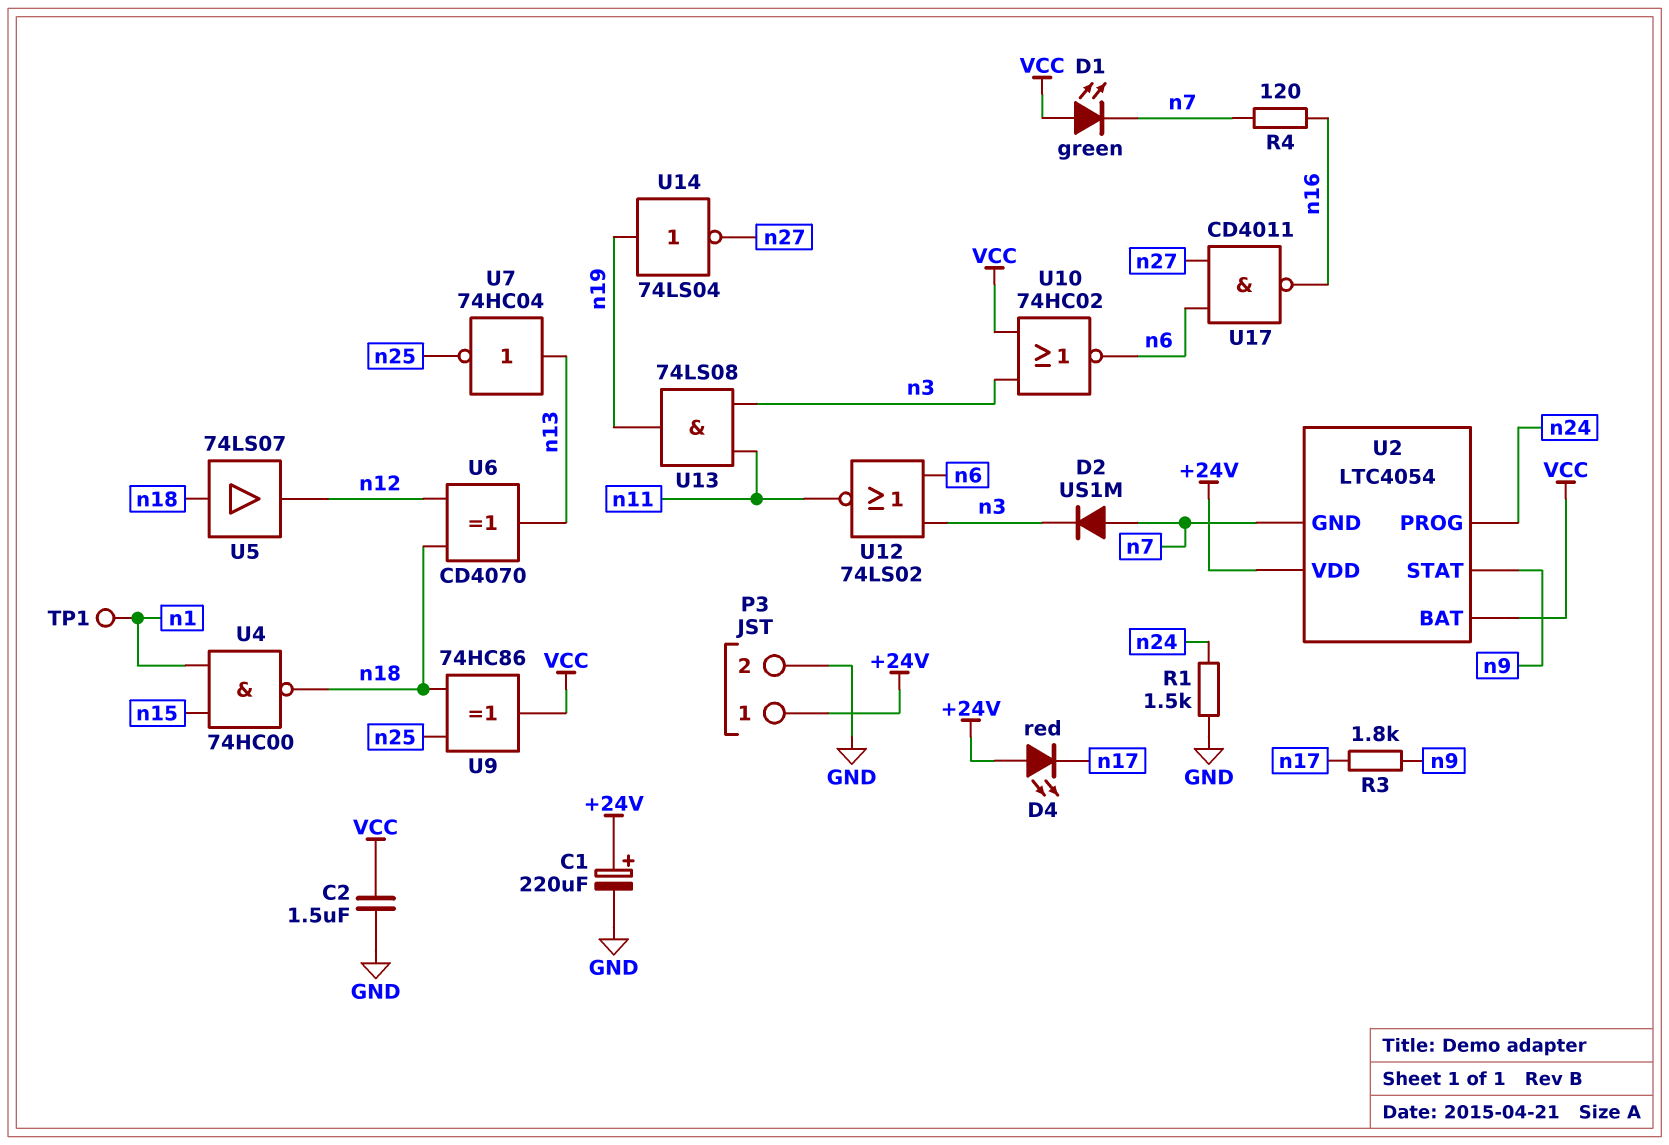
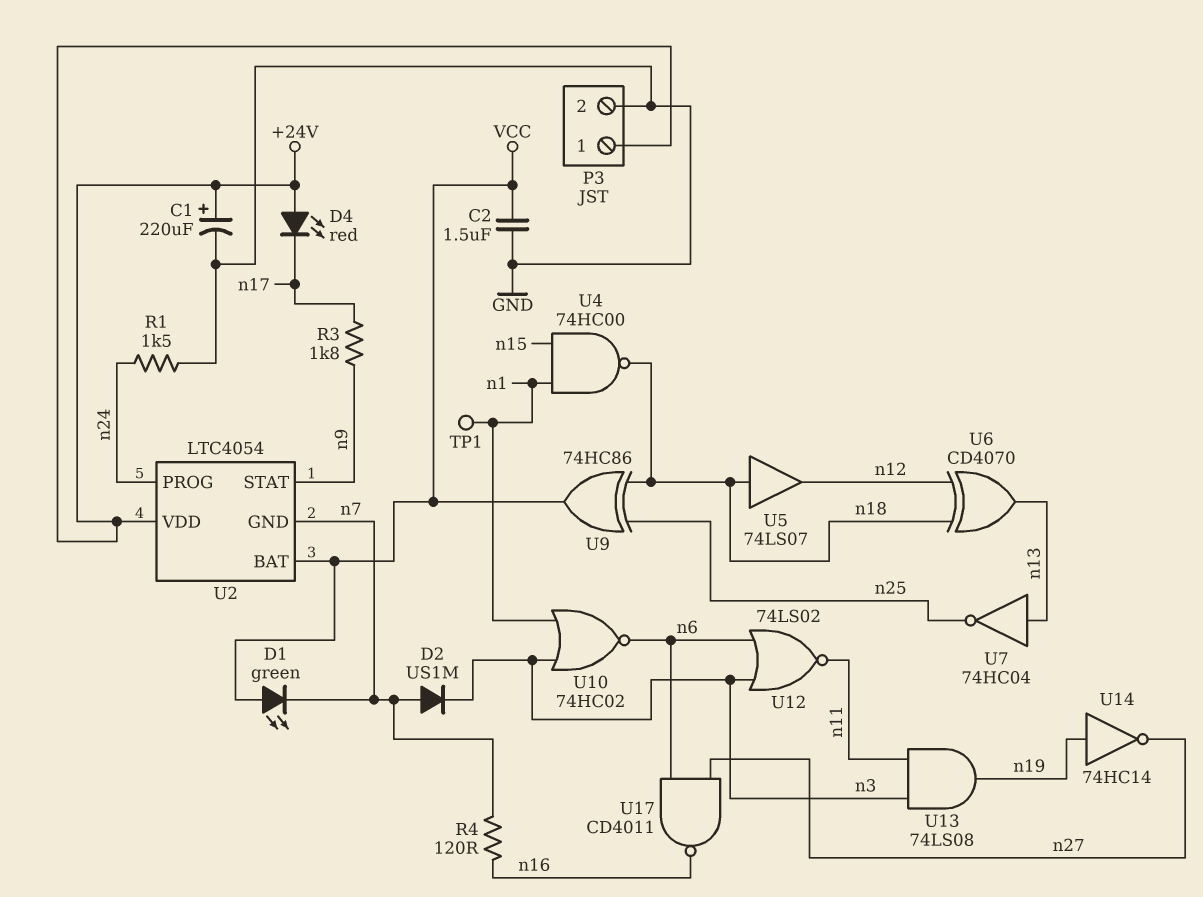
U10: NOR 74HC02 (in VCC, in n3, out n6) -> NOR 74HC02 (in n1, in n3, out n6)
U14: NOT 74LS04 (in n19, out n27) -> NOT 74HC14 (in n19, out n27)

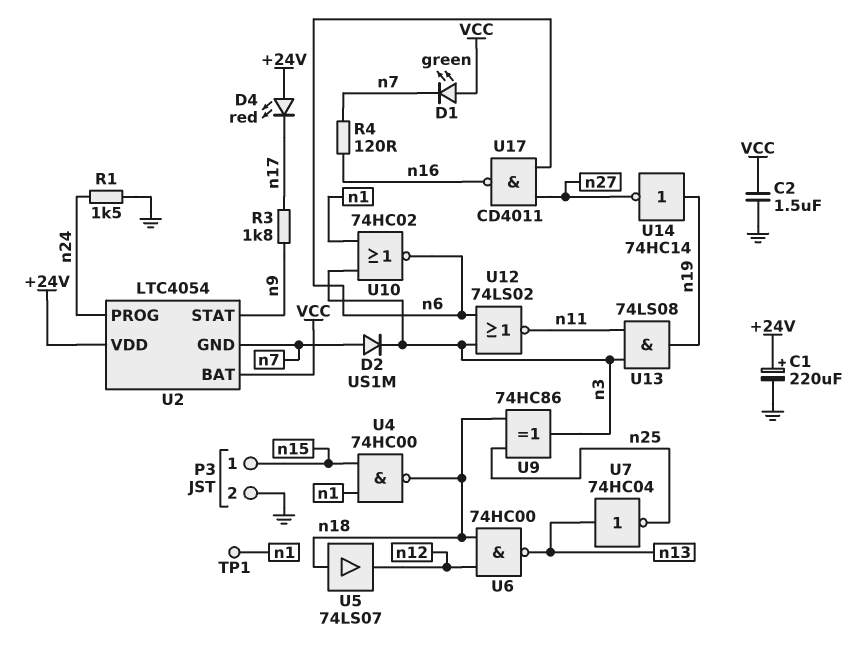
P3 pin 1: +24V -> n15
U6: XOR CD4070 (in n12, in n18, out n13) -> NAND 74HC00 (in n12, in n18, out n13)
U9: XOR 74HC86 (in n18, in n25, out VCC) -> XOR 74HC86 (in n18, in n25, out n3)

